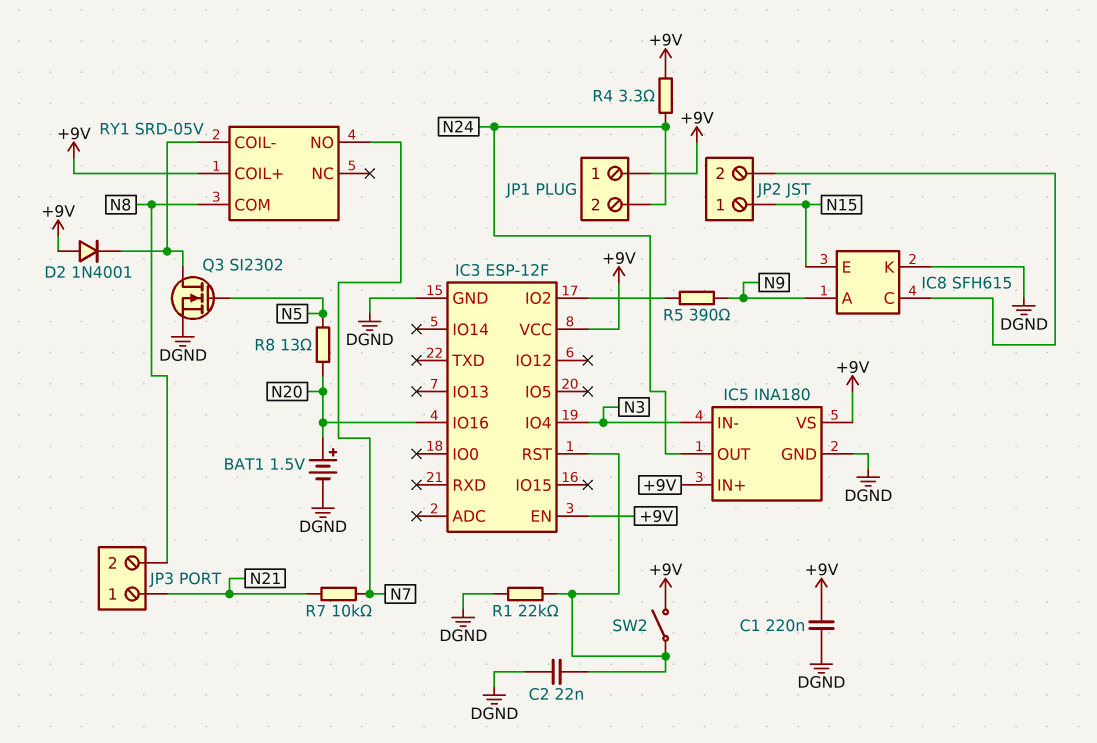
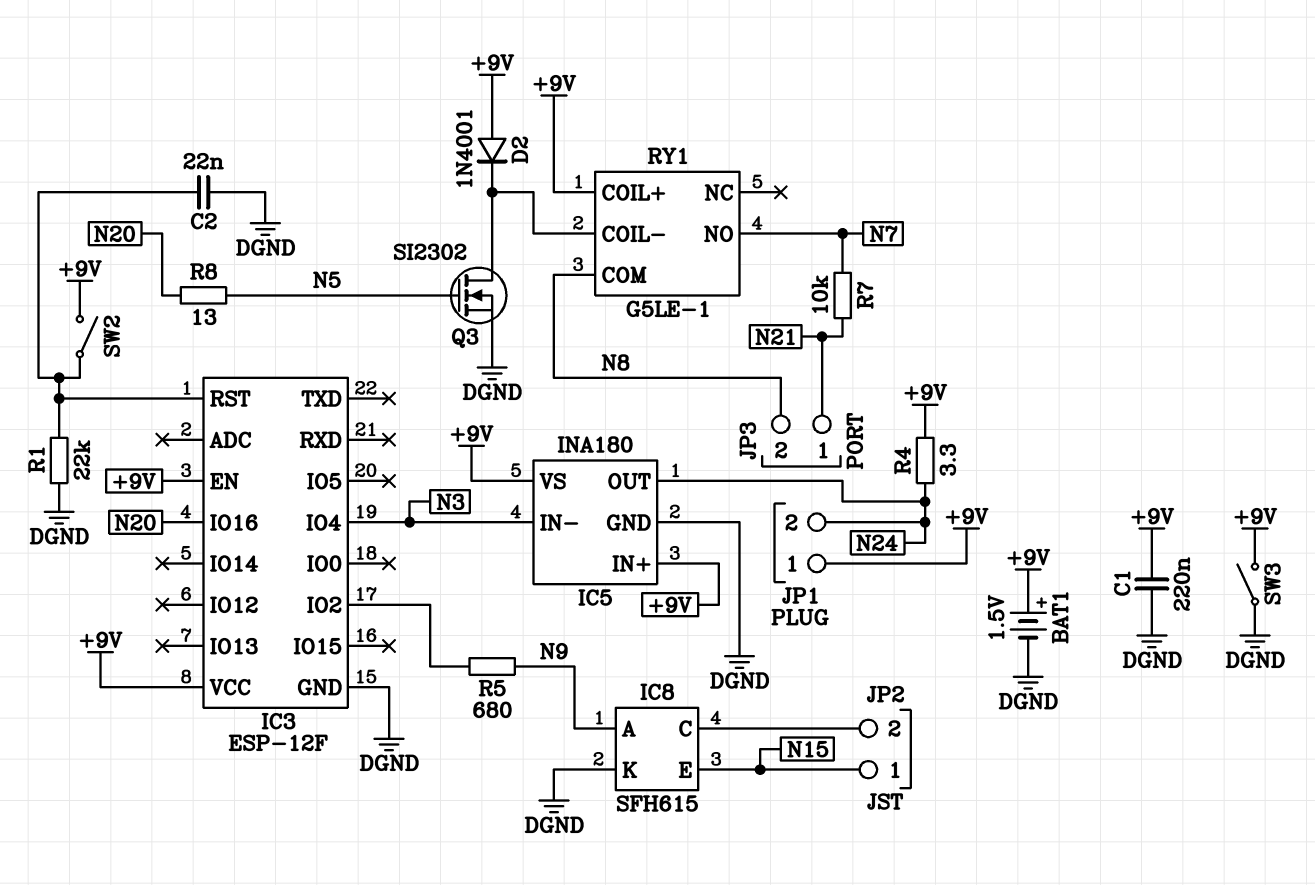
BAT1: 1.5V (plus N20, minus DGND) -> 1.5V (plus +9V, minus DGND)
R5: 390 (IC3/IO2, N9) -> 680 (IC3/IO2, N9)
RY1: SRD-05V -> G5LE-1
SW3: none -> switch (+9V, DGND)

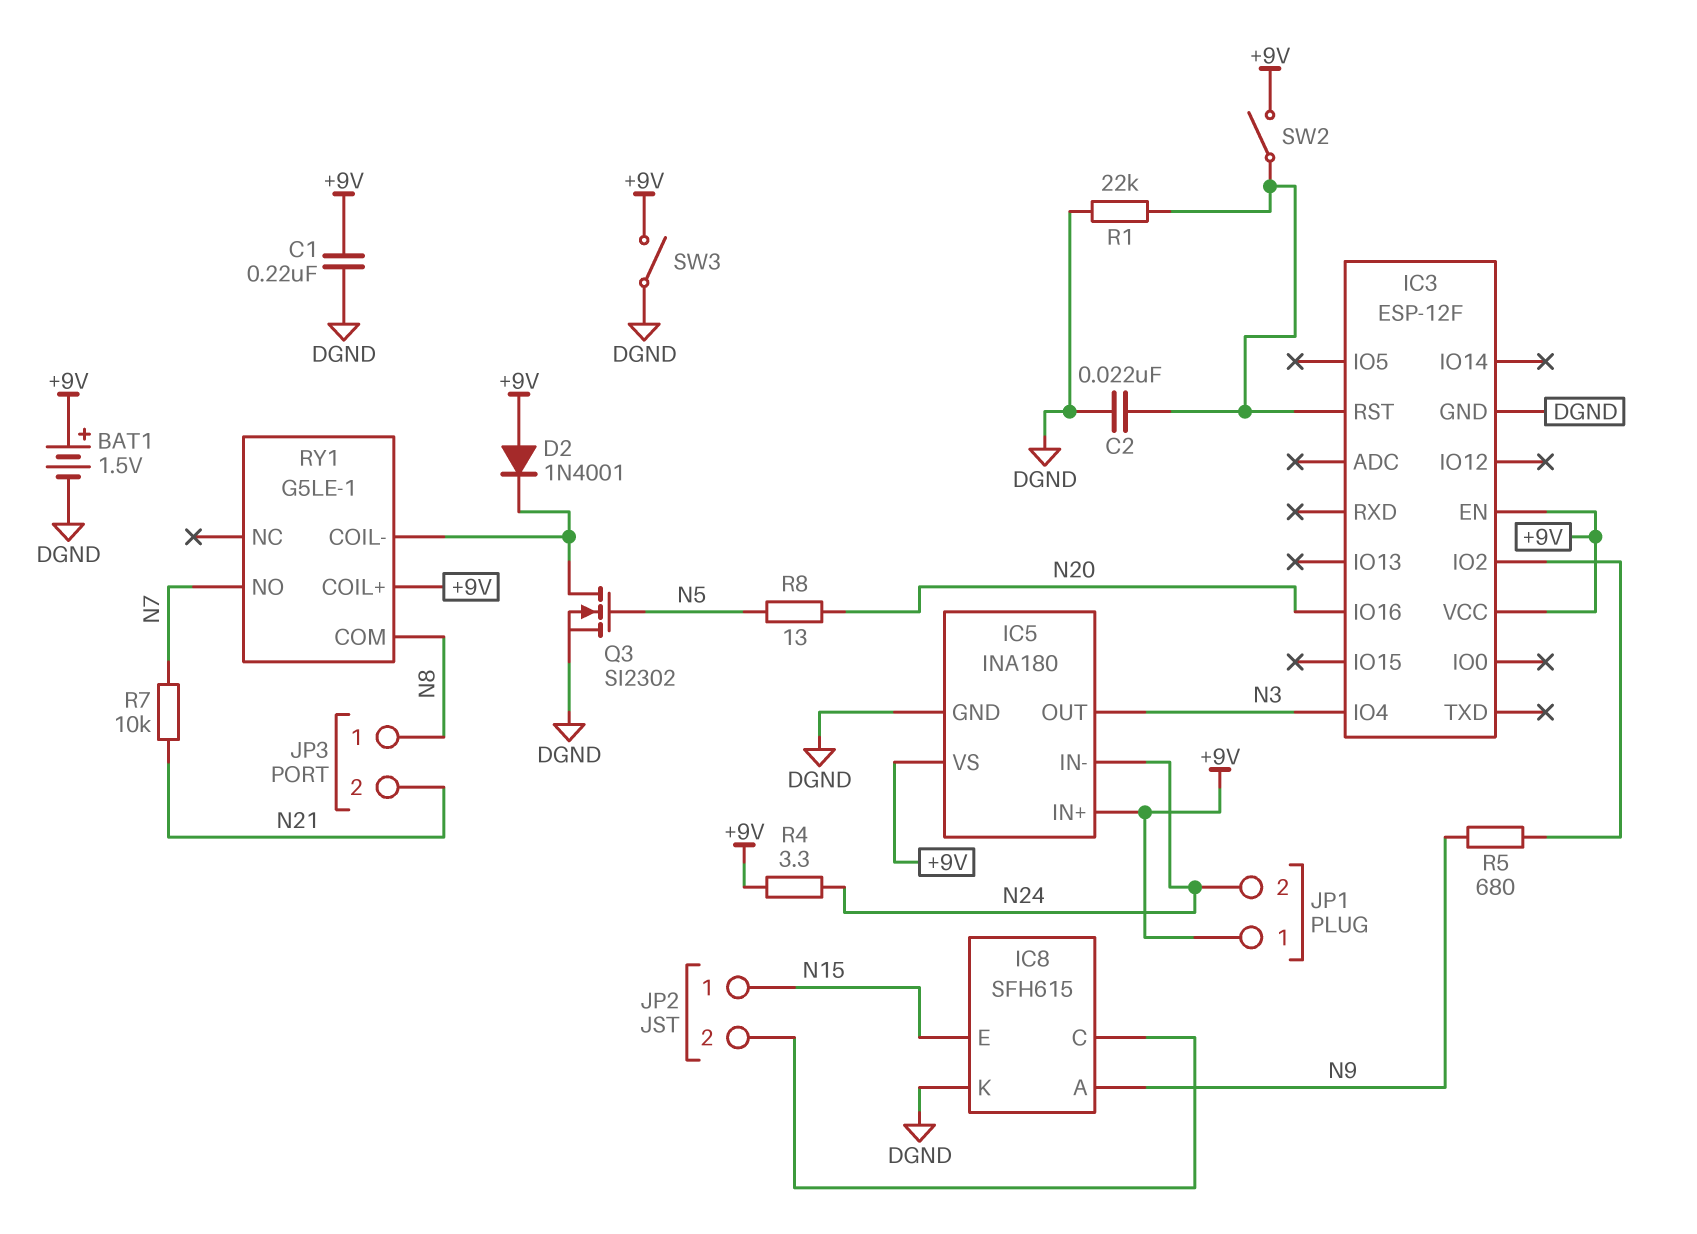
IC5 pin IN-: N3 -> N24
IC5 pin OUT: N24 -> N3
JP3 pin 1: N21 -> N8
JP3 pin 2: N8 -> N21

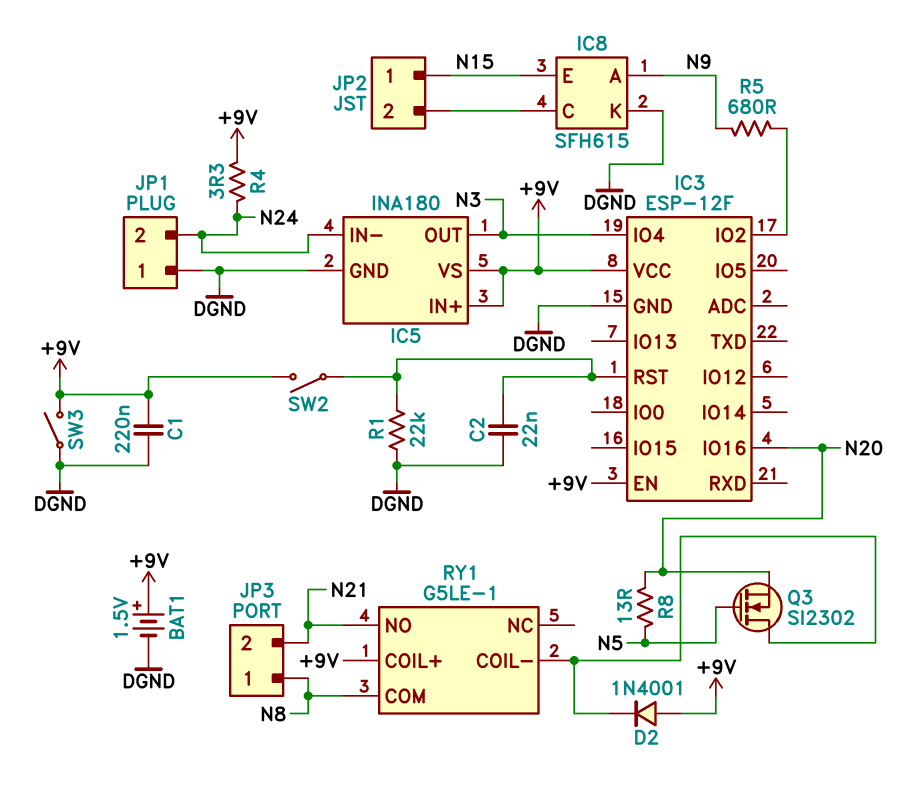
JP1 pin 1: +9V -> DGND
Q3: NMOS SI2302 (G N5, D RY1/COIL-, S DGND) -> NMOS SI2302 (G N5, D RY1/COIL-, S N20)
R7: 10k (N7, N21) -> none
RY1 pin NO: N7 -> N21

